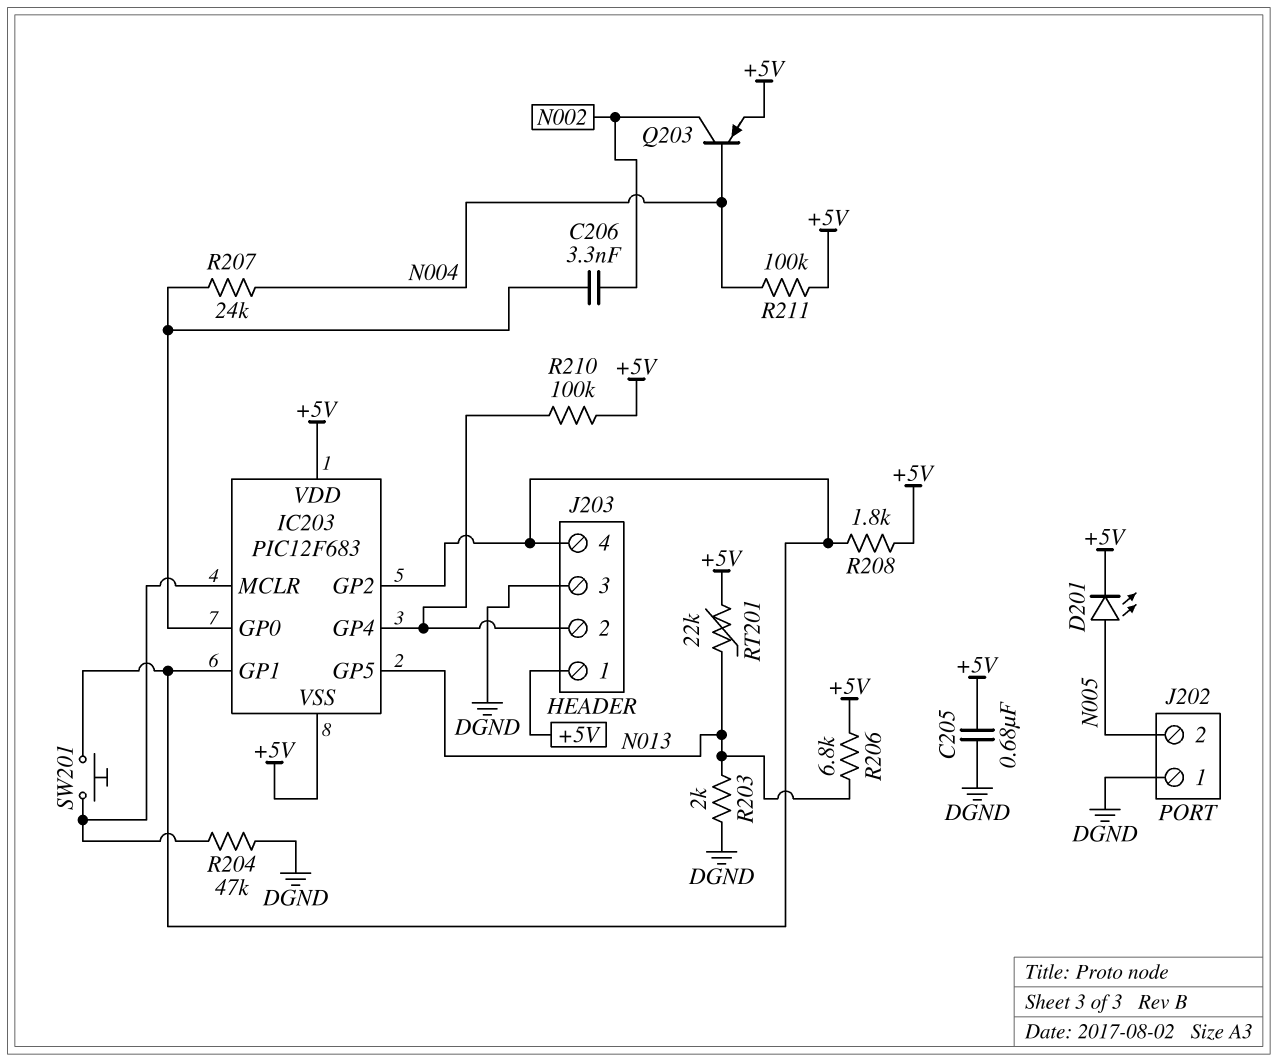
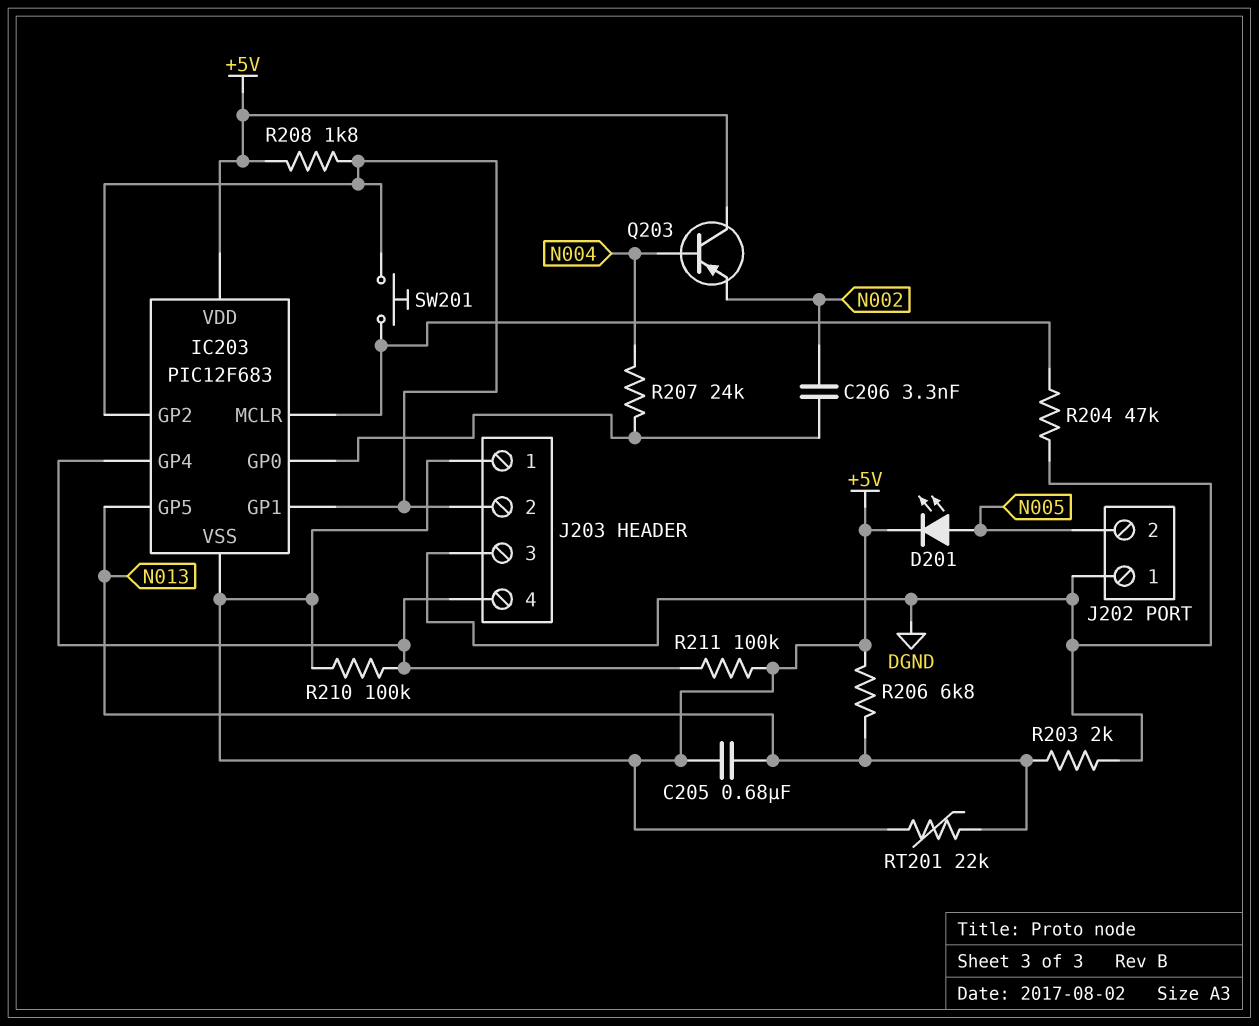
C205: 680nF (+5V, DGND) -> 680nF (+5V, N013)
J203 pin 2: IC203/GP4 -> IC203/GP1
J203 pin 4: IC203/GP1 -> IC203/GP4
Q203: PNP (B N004, C N002, E +5V) -> PNP (B N004, C +5V, E N002)
R211: 100k (+5V, N004) -> 100k (+5V, IC203/GP4)

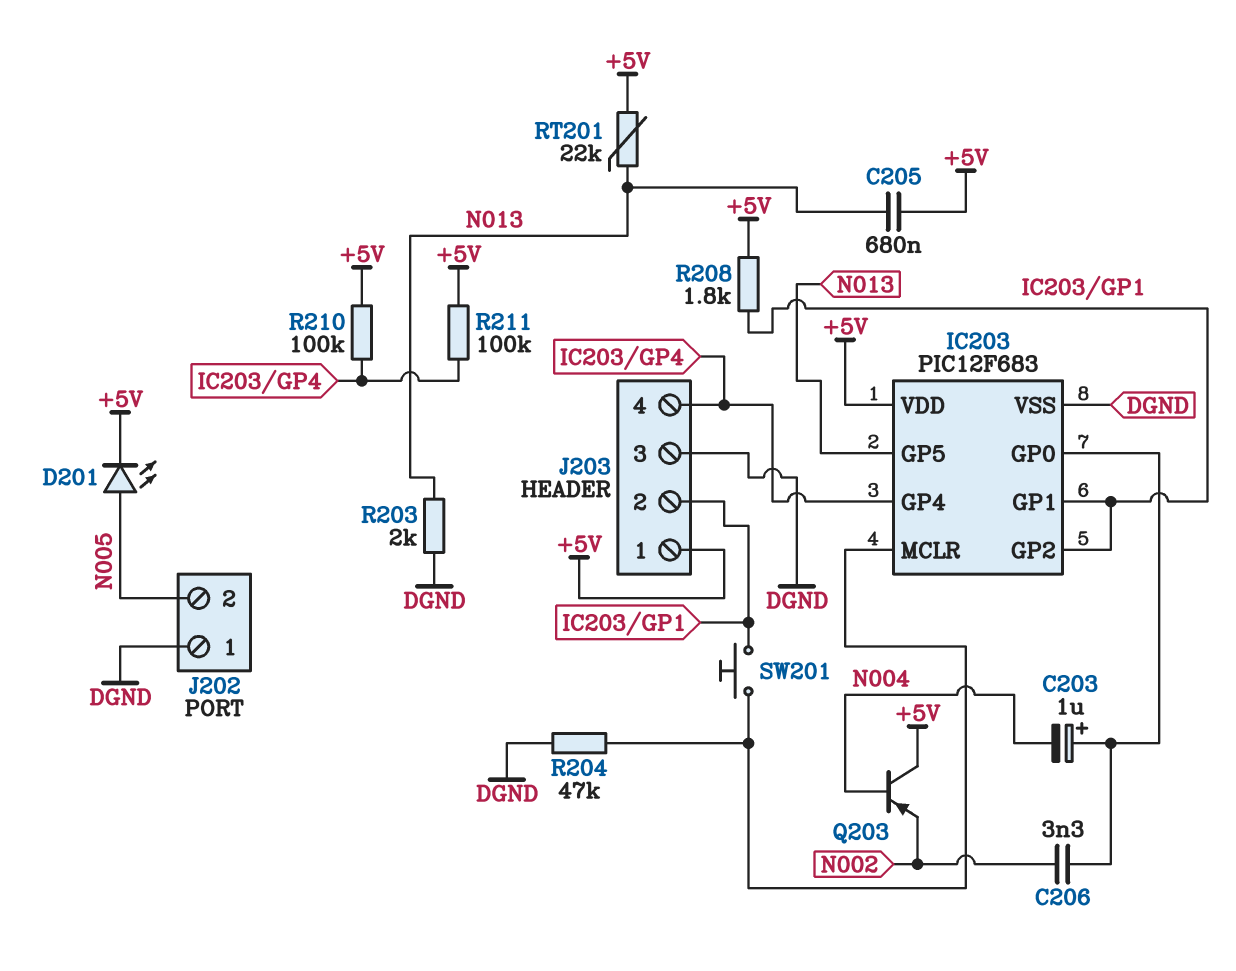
C203: none -> 1uF (plus IC203/GP0, minus N004)
IC203 pin VSS: +5V -> DGND
R206: 6.8k (+5V, N013) -> none
R207: 24k (IC203/GP0, N004) -> none

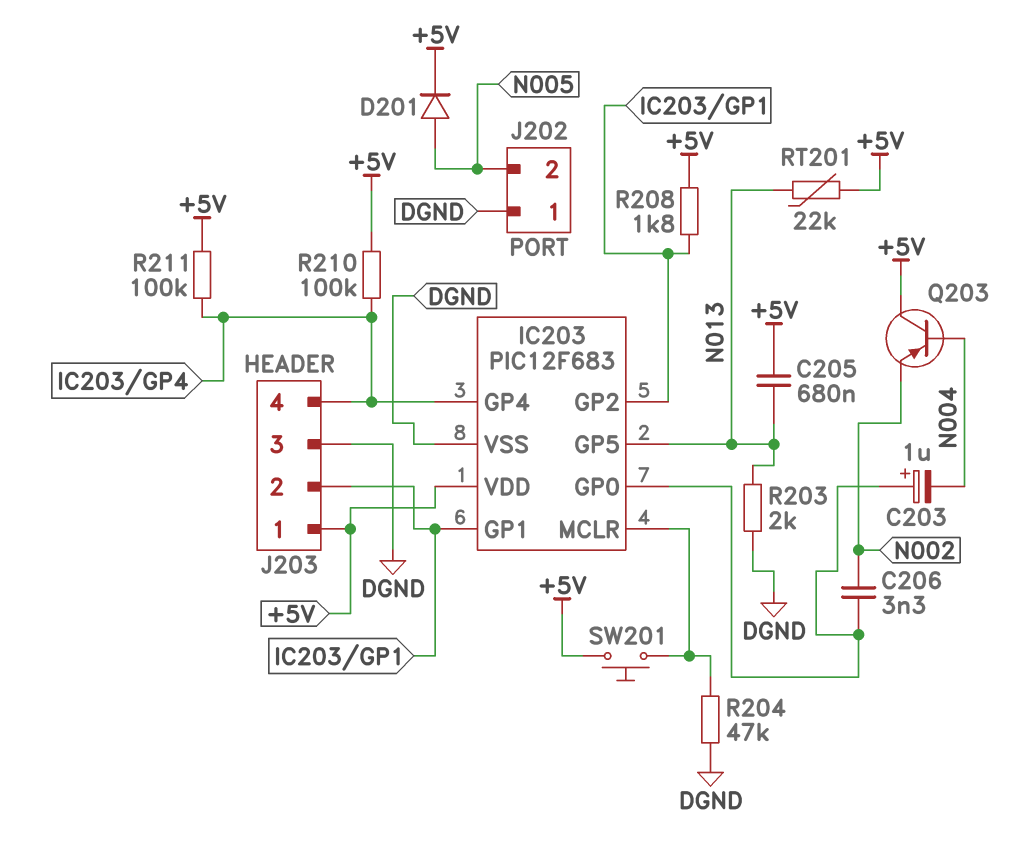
D201: LED (A N005, K +5V) -> diode (A N005, K +5V)
SW201: button (IC203/GP1, IC203/MCLR) -> button (+5V, IC203/MCLR)

